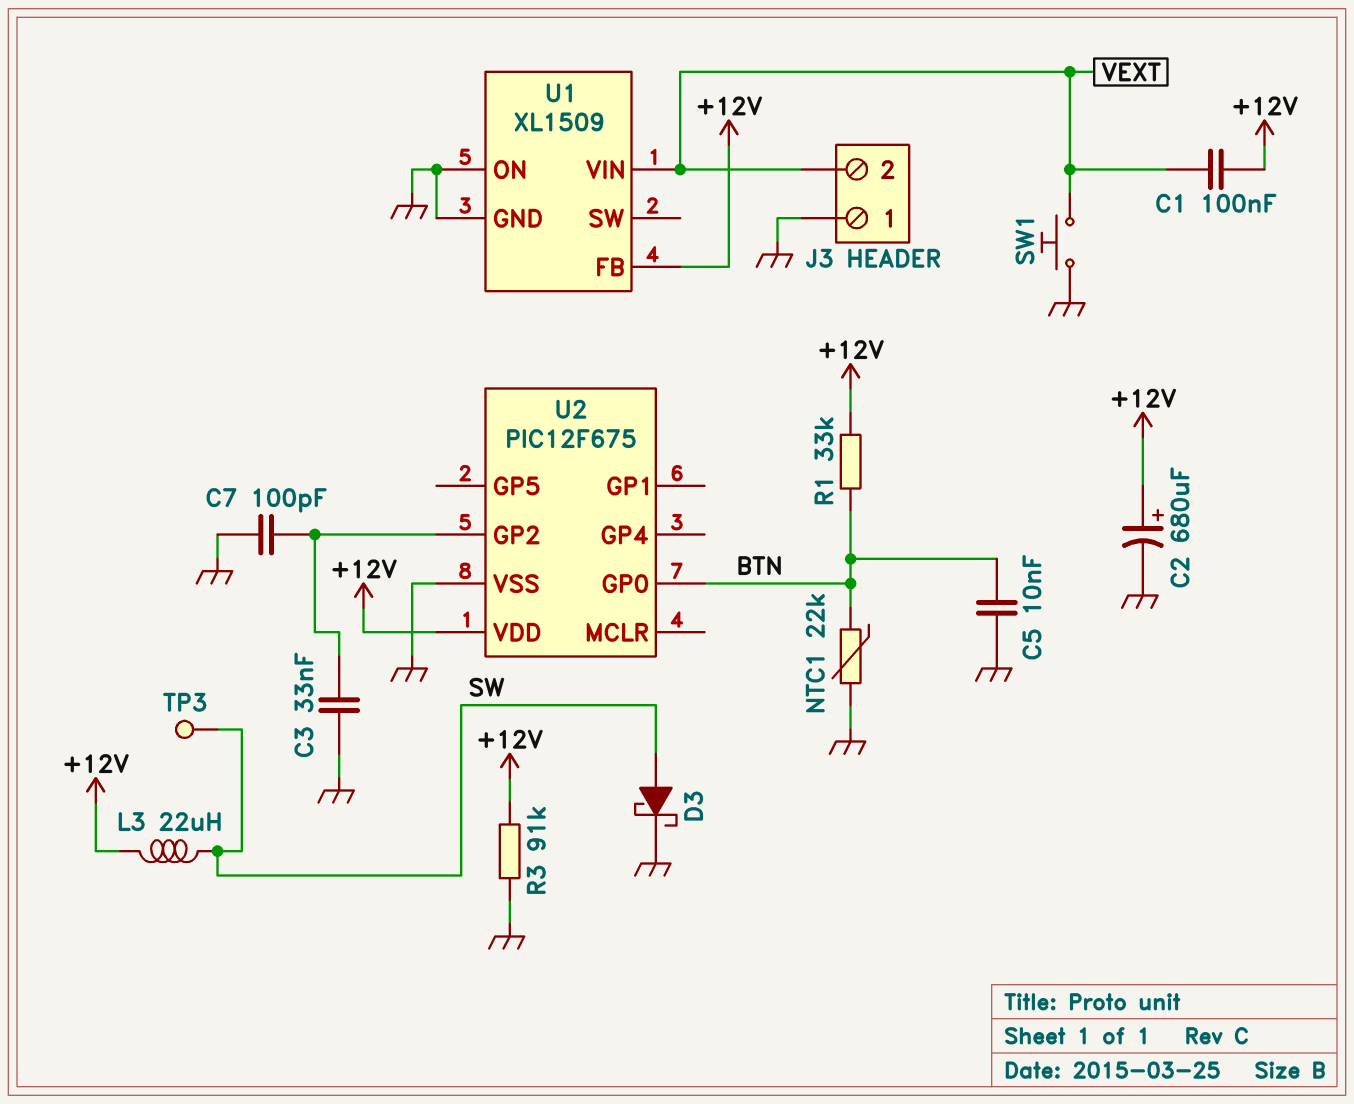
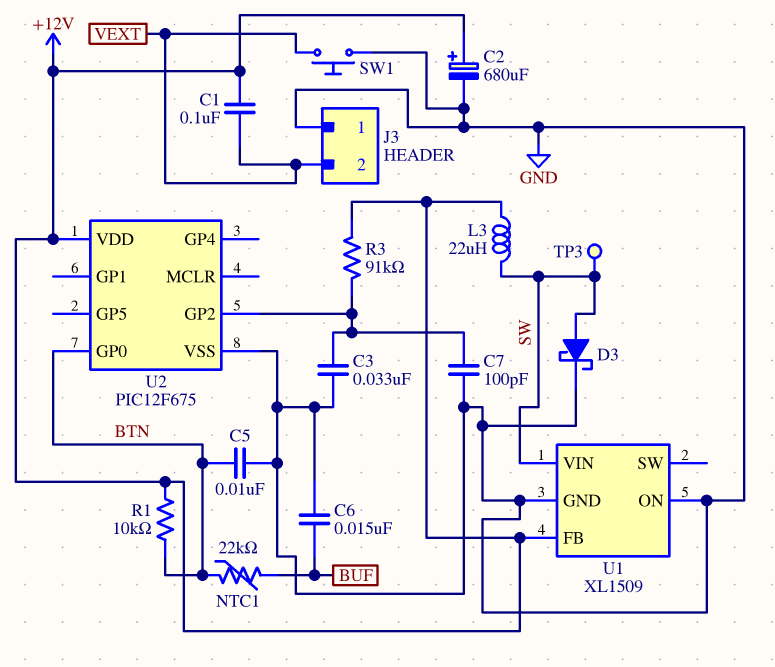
C6: none -> 15nF (BUF, GND)
NTC1: 22k (BTN, GND) -> 22k (BTN, BUF)
R1: 33k (+12V, BTN) -> 10k (+12V, BTN)
R3: 91k (+12V, GND) -> 91k (+12V, U2/GP2)
U1 pin VIN: VEXT -> SW

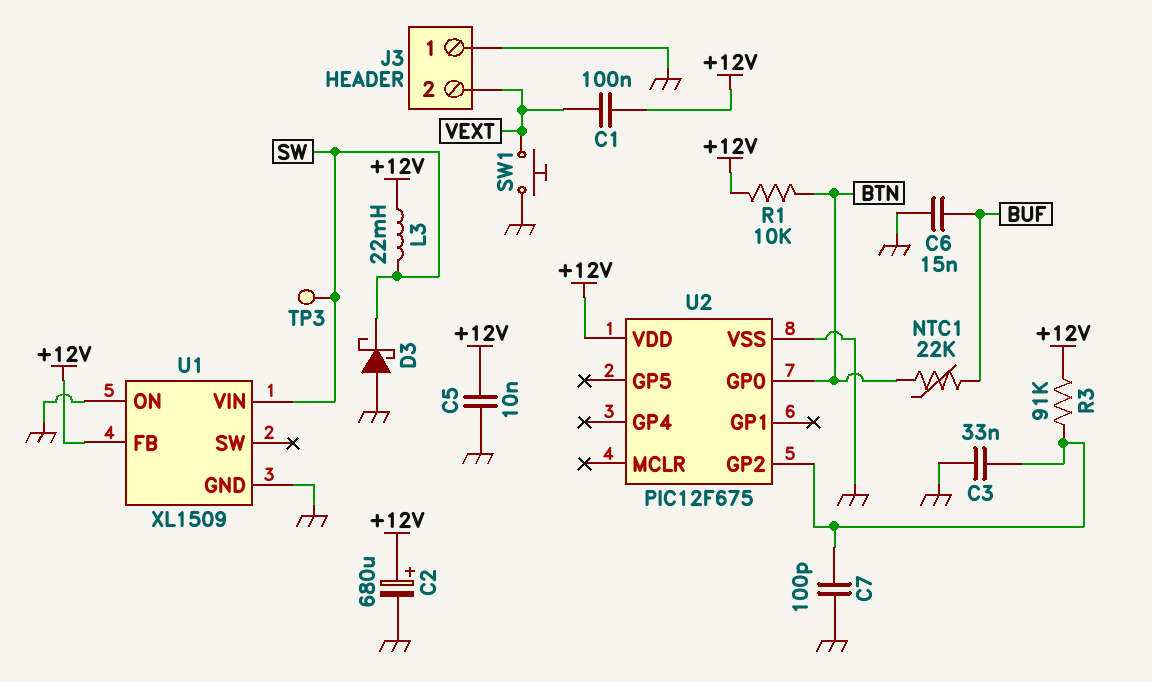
C5: 10nF (BTN, GND) -> 10nF (+12V, GND)
D3: schottky (A SW, K GND) -> schottky (A GND, K SW)
L3: 22uH (+12V, SW) -> 22mH (+12V, SW)

